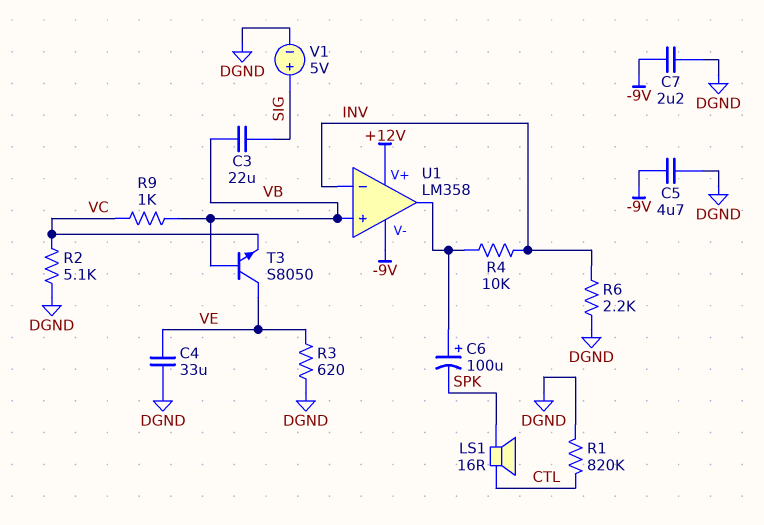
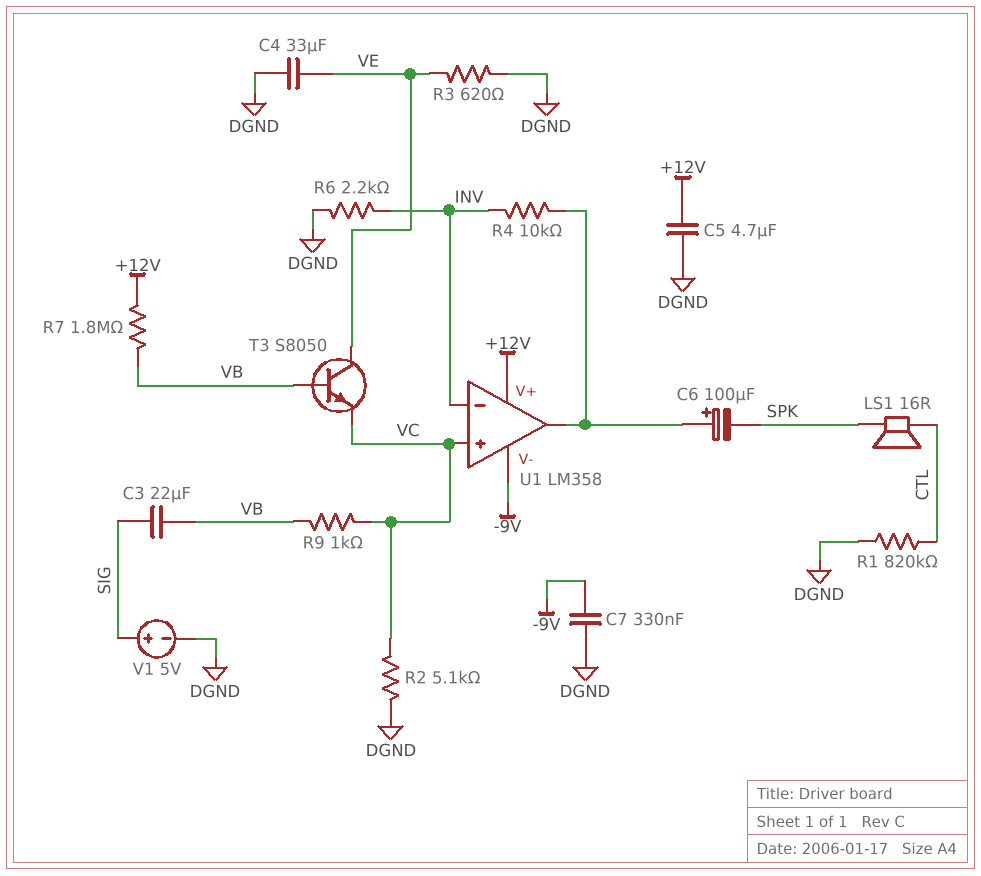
C5: 4.7uF (-9V, DGND) -> 4.7uF (+12V, DGND)
C7: 2.2uF (-9V, DGND) -> 330nF (-9V, DGND)
R7: none -> 1.8M (+12V, VB)
U1 pin in+: VB -> VC

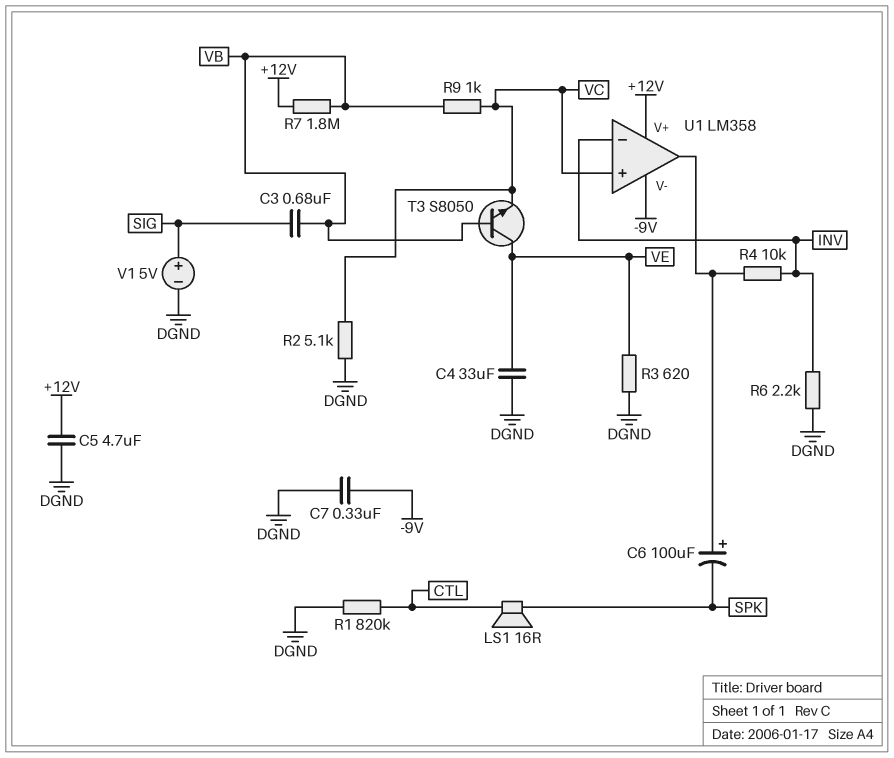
C3: 22uF (SIG, VB) -> 680nF (SIG, VB)

